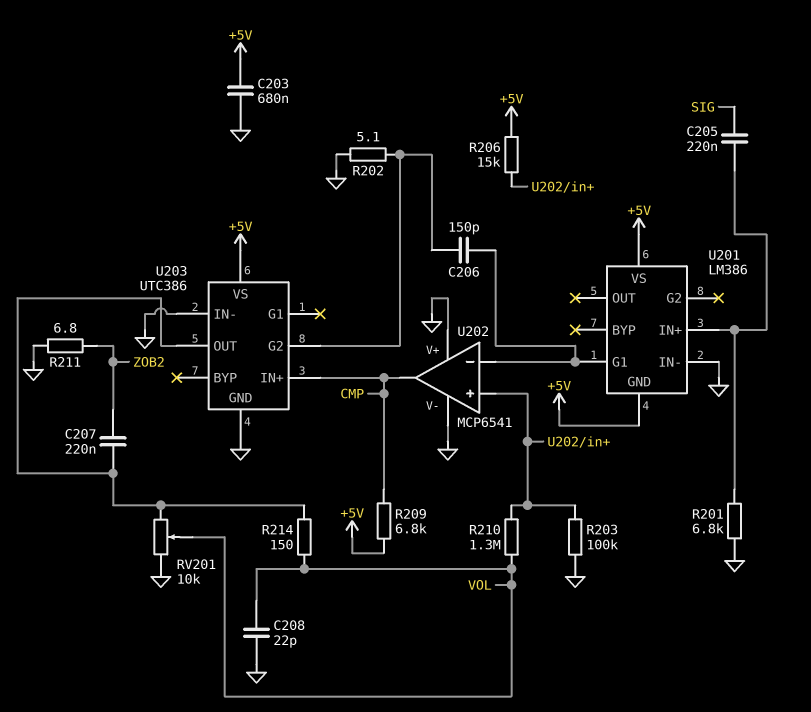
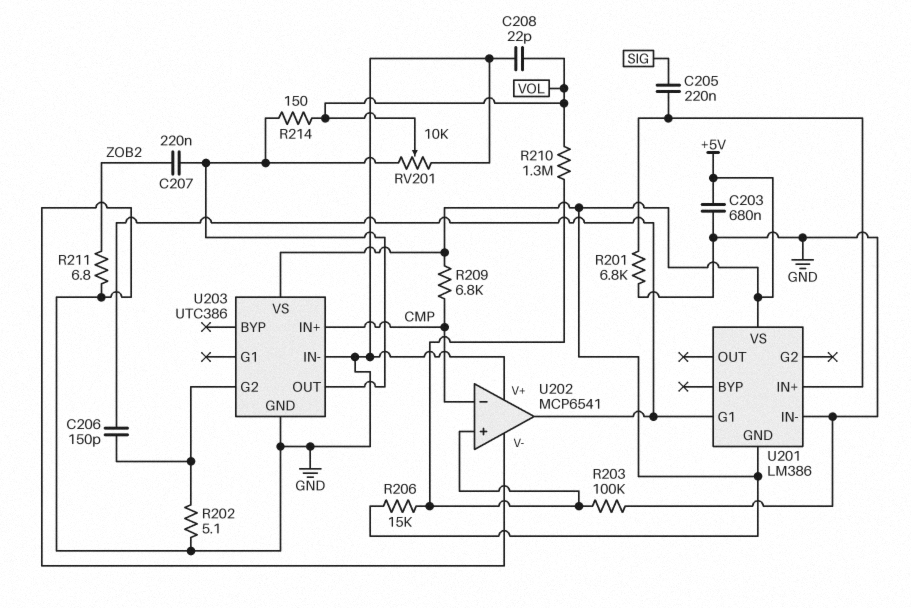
U202 pin in-: U201/G1 -> CMP
U202 pin out: CMP -> U201/G1

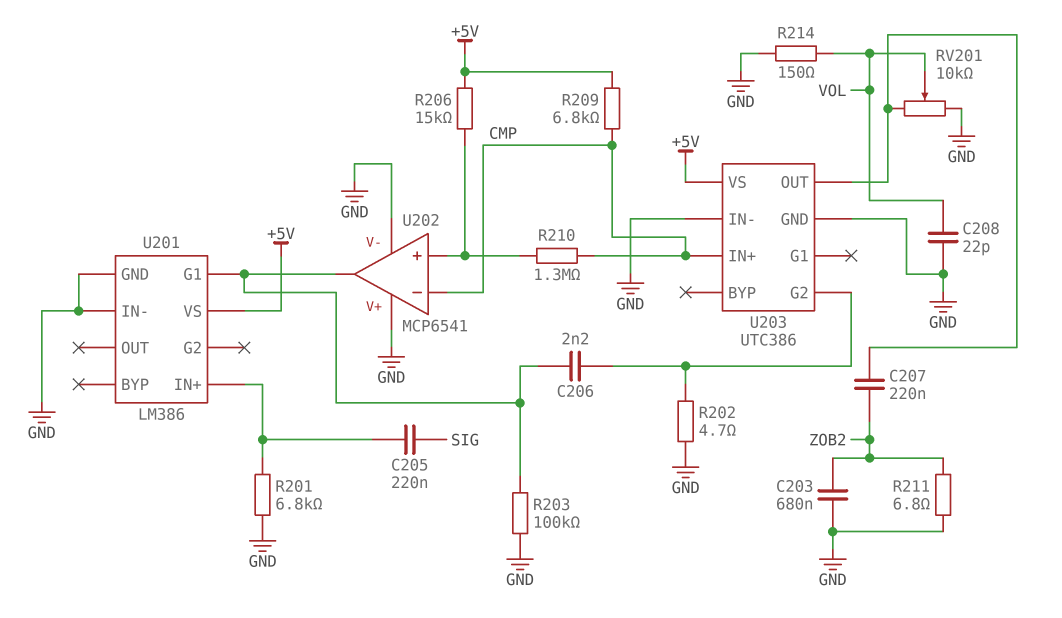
C203: 680nF (+5V, GND) -> 680nF (GND, ZOB2)
C206: 150pF (U201/G1, U203/G2) -> 2.2nF (U201/G1, U203/G2)
R202: 5.1 (GND, U203/G2) -> 4.7 (GND, U203/G2)
R203: 100k (GND, U202/in+) -> 100k (GND, U201/G1)
R210: 1.3M (U202/in+, VOL) -> 1.3M (CMP, U202/in+)
R214: 150 (U203/OUT, VOL) -> 150 (GND, VOL)
U201 pin GND: +5V -> GND

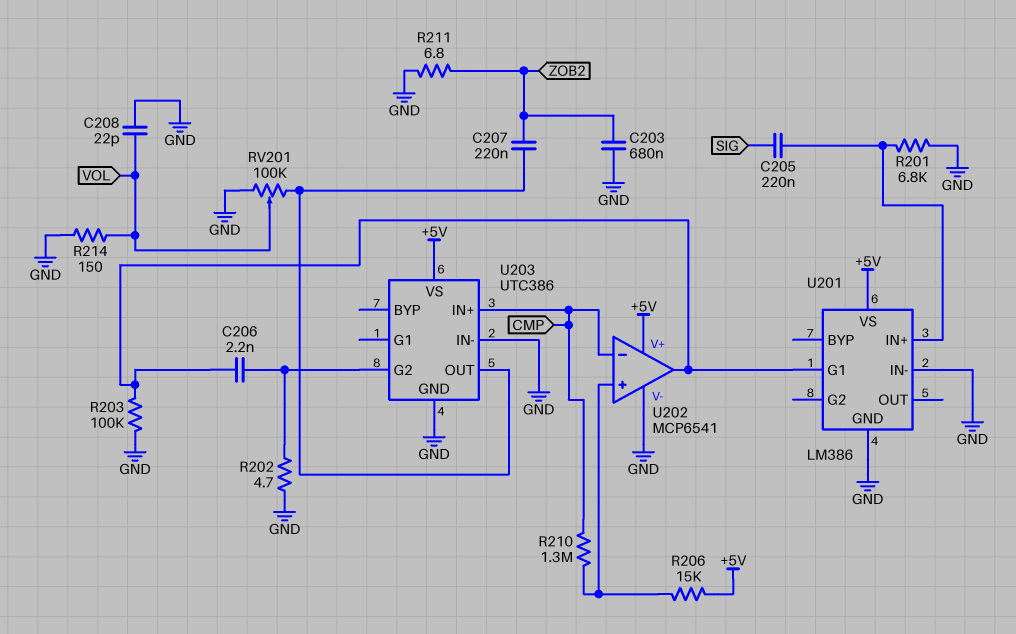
R209: 6.8k (+5V, CMP) -> none
RV201: 10k (GND, U203/OUT, wiper VOL) -> 100k (GND, U203/OUT, wiper VOL)
U202 pin V+: GND -> +5V

